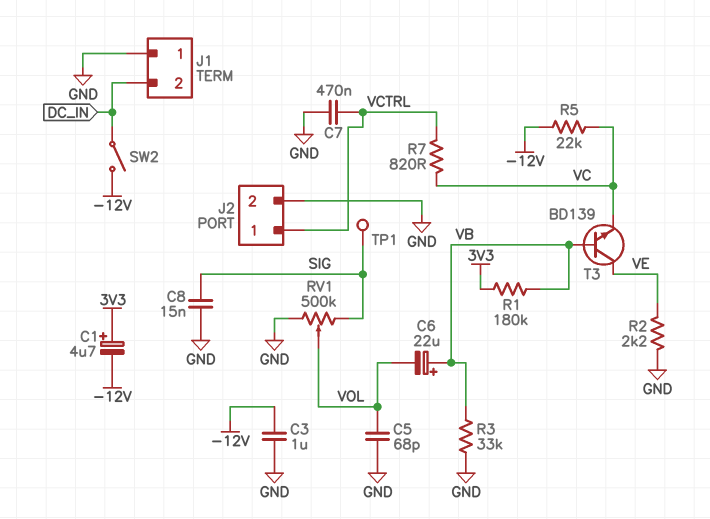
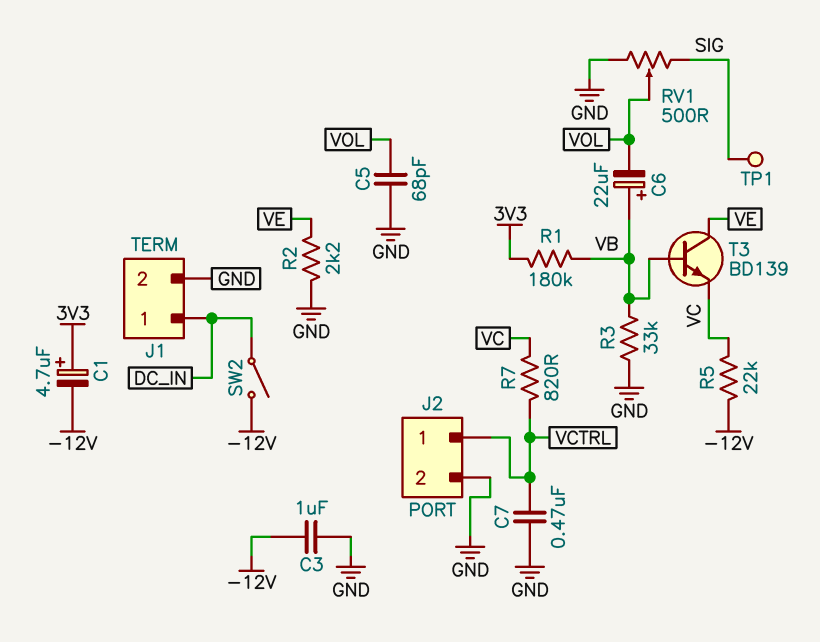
C8: 15nF (GND, SIG) -> none
J1 pin 1: GND -> DC_IN
J1 pin 2: DC_IN -> GND
RV1: 500k (GND, SIG, wiper VOL) -> 500 (GND, SIG, wiper VOL)

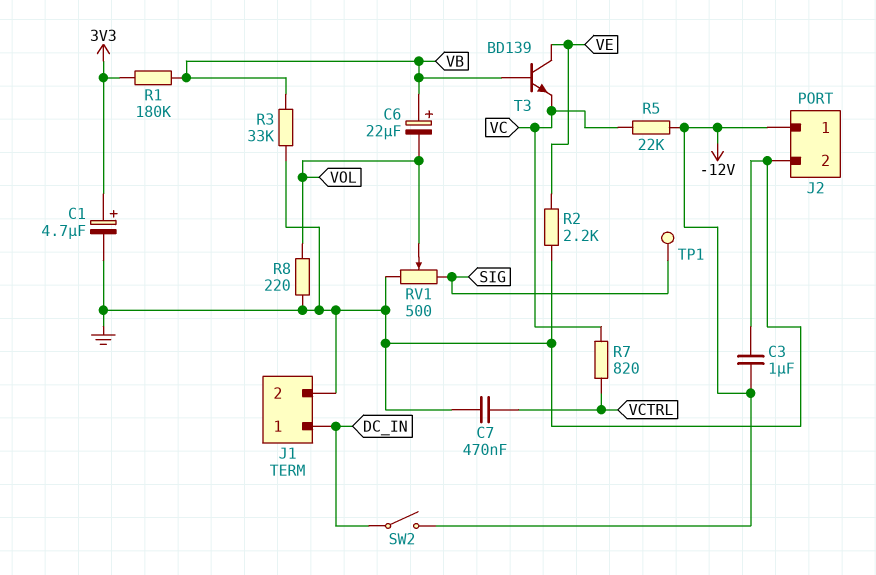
C1: 4.7uF (plus 3V3, minus -12V) -> 4.7uF (plus 3V3, minus GND)
C5: 68pF (GND, VOL) -> none
J2 pin 1: VCTRL -> -12V
R8: none -> 220 (GND, VOL)

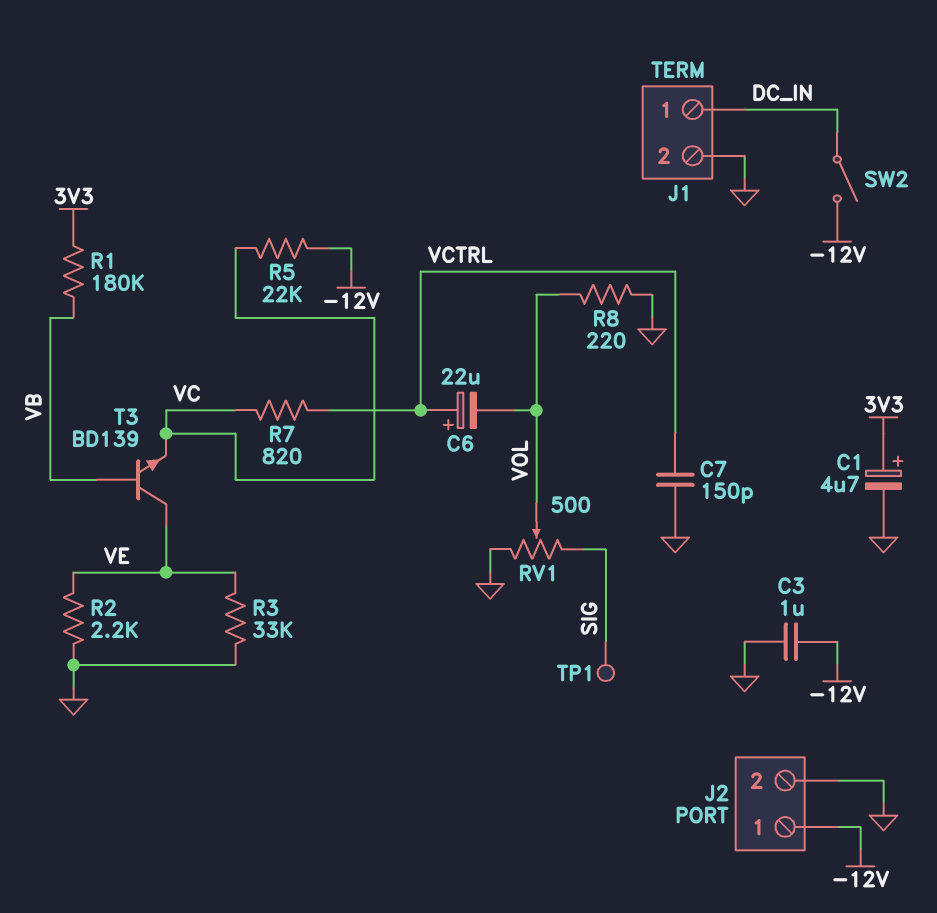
C6: 22uF (plus VB, minus VOL) -> 22uF (plus VCTRL, minus VOL)
C7: 470nF (GND, VCTRL) -> 150pF (GND, VCTRL)
R3: 33k (GND, VB) -> 33k (GND, VE)

